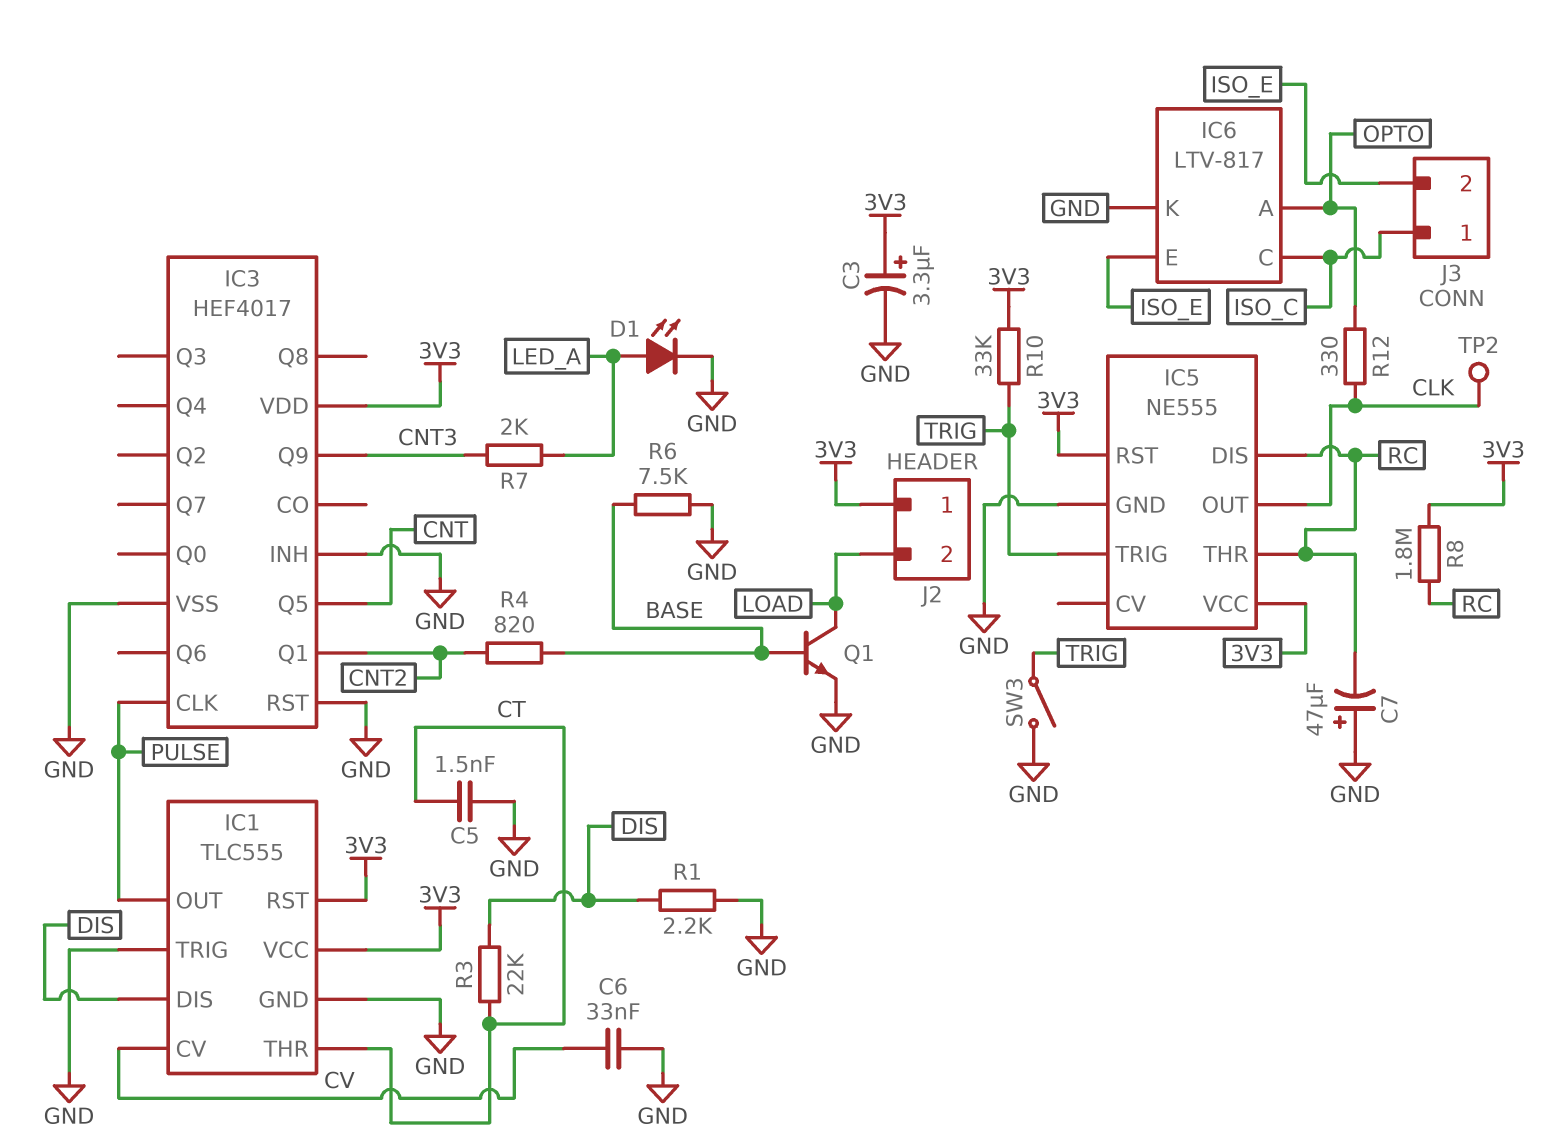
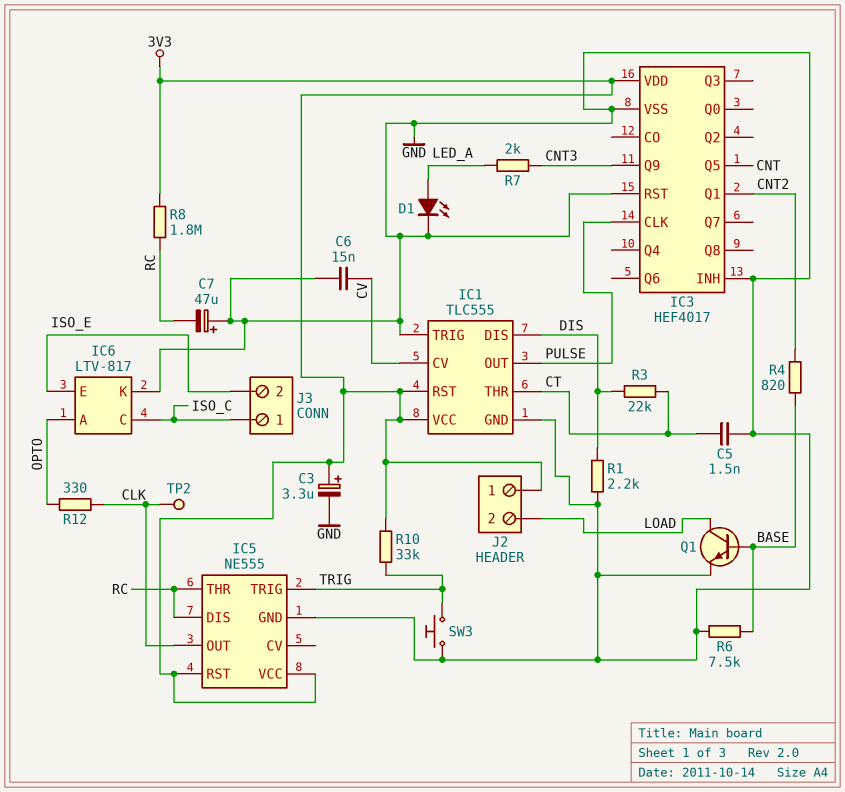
C6: 33nF (CV, GND) -> 15nF (CV, GND)
SW3: switch (GND, TRIG) -> button (GND, TRIG)

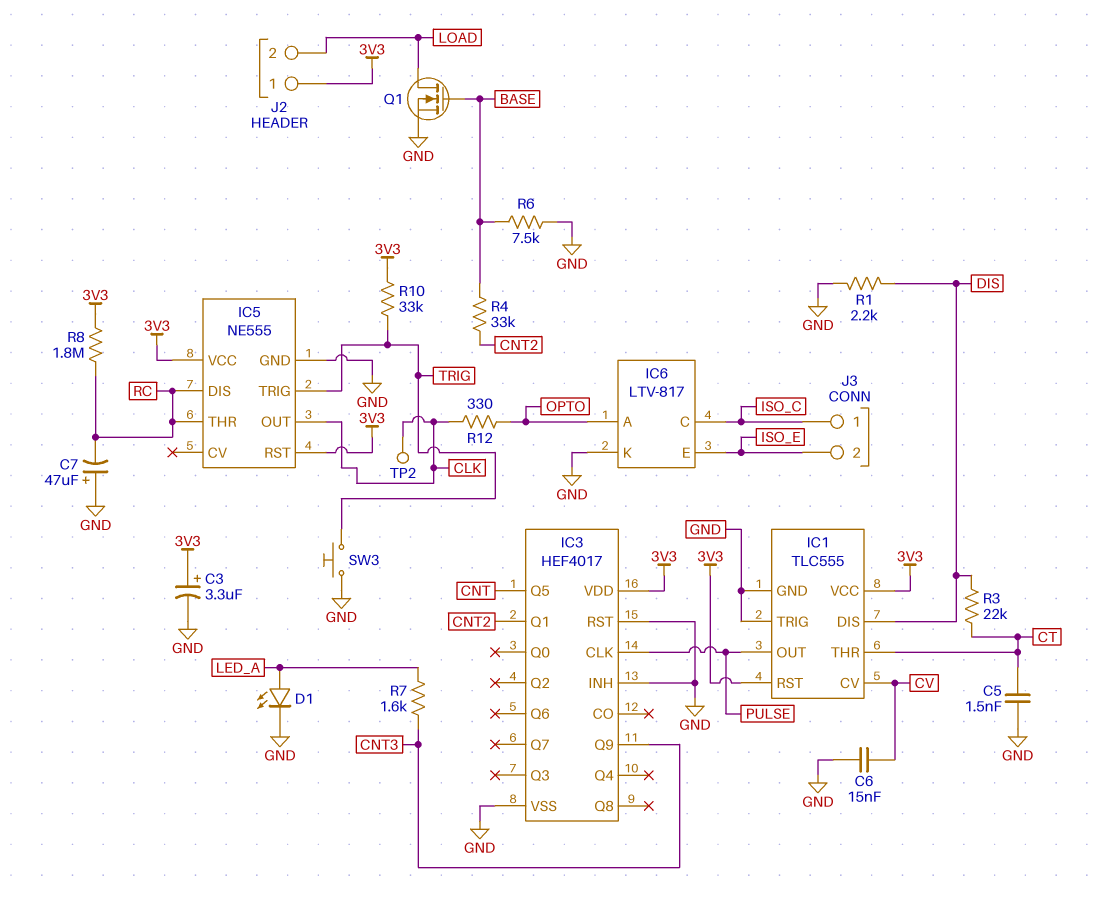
Q1: NPN (B BASE, C LOAD, E GND) -> NMOS (G BASE, D LOAD, S GND)
R4: 820 (BASE, CNT2) -> 33k (BASE, CNT2)
R7: 2k (CNT3, LED_A) -> 1.6k (CNT3, LED_A)

